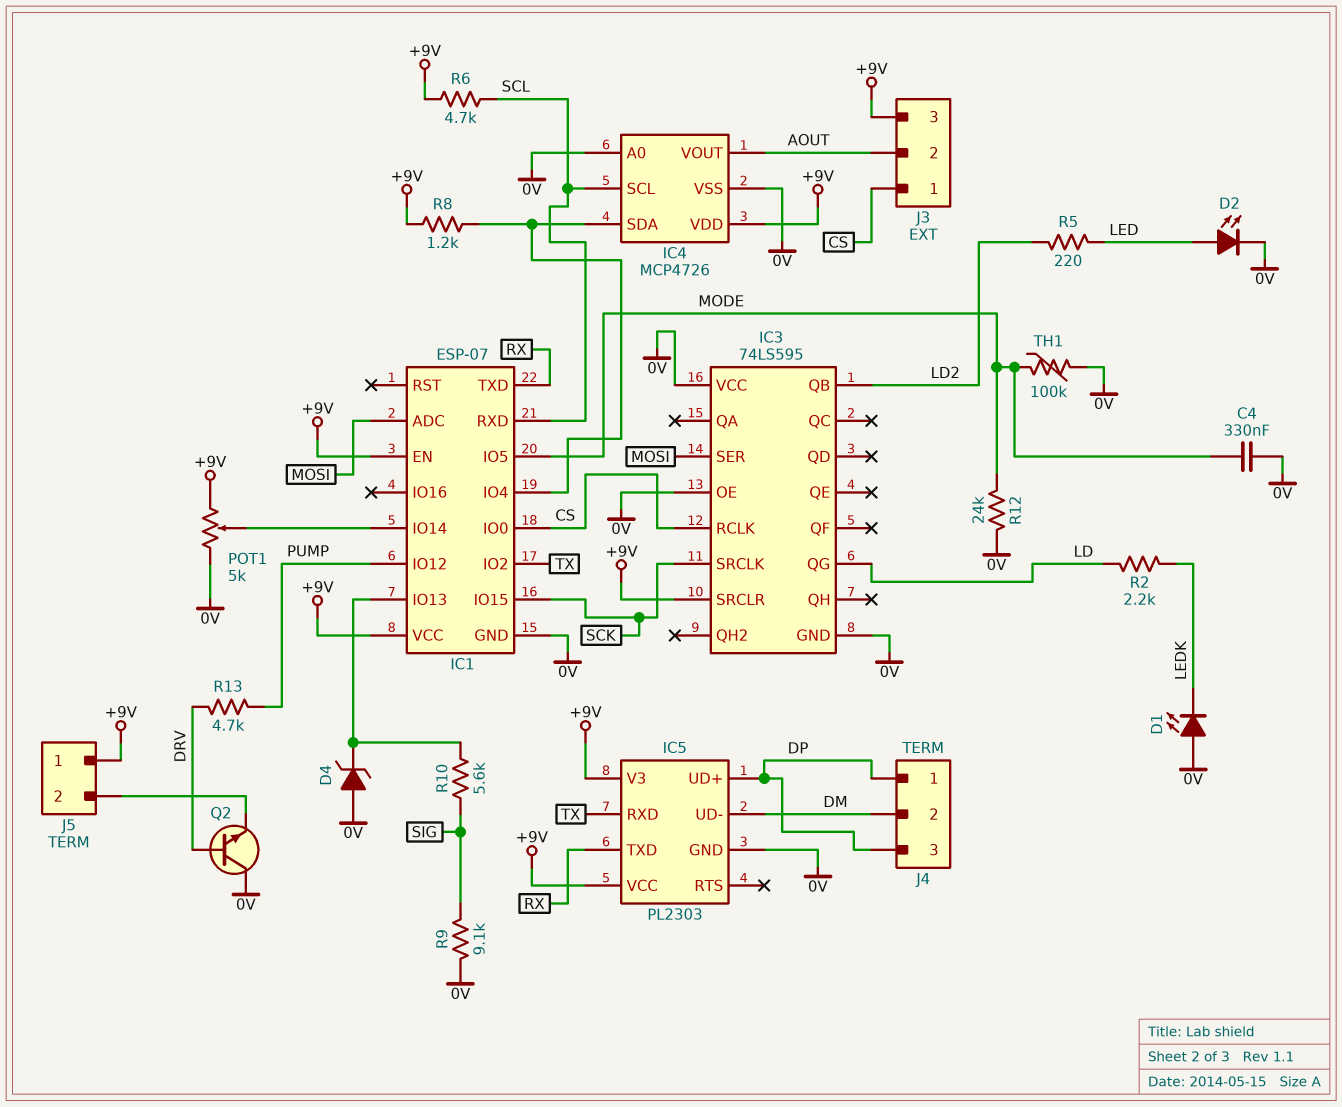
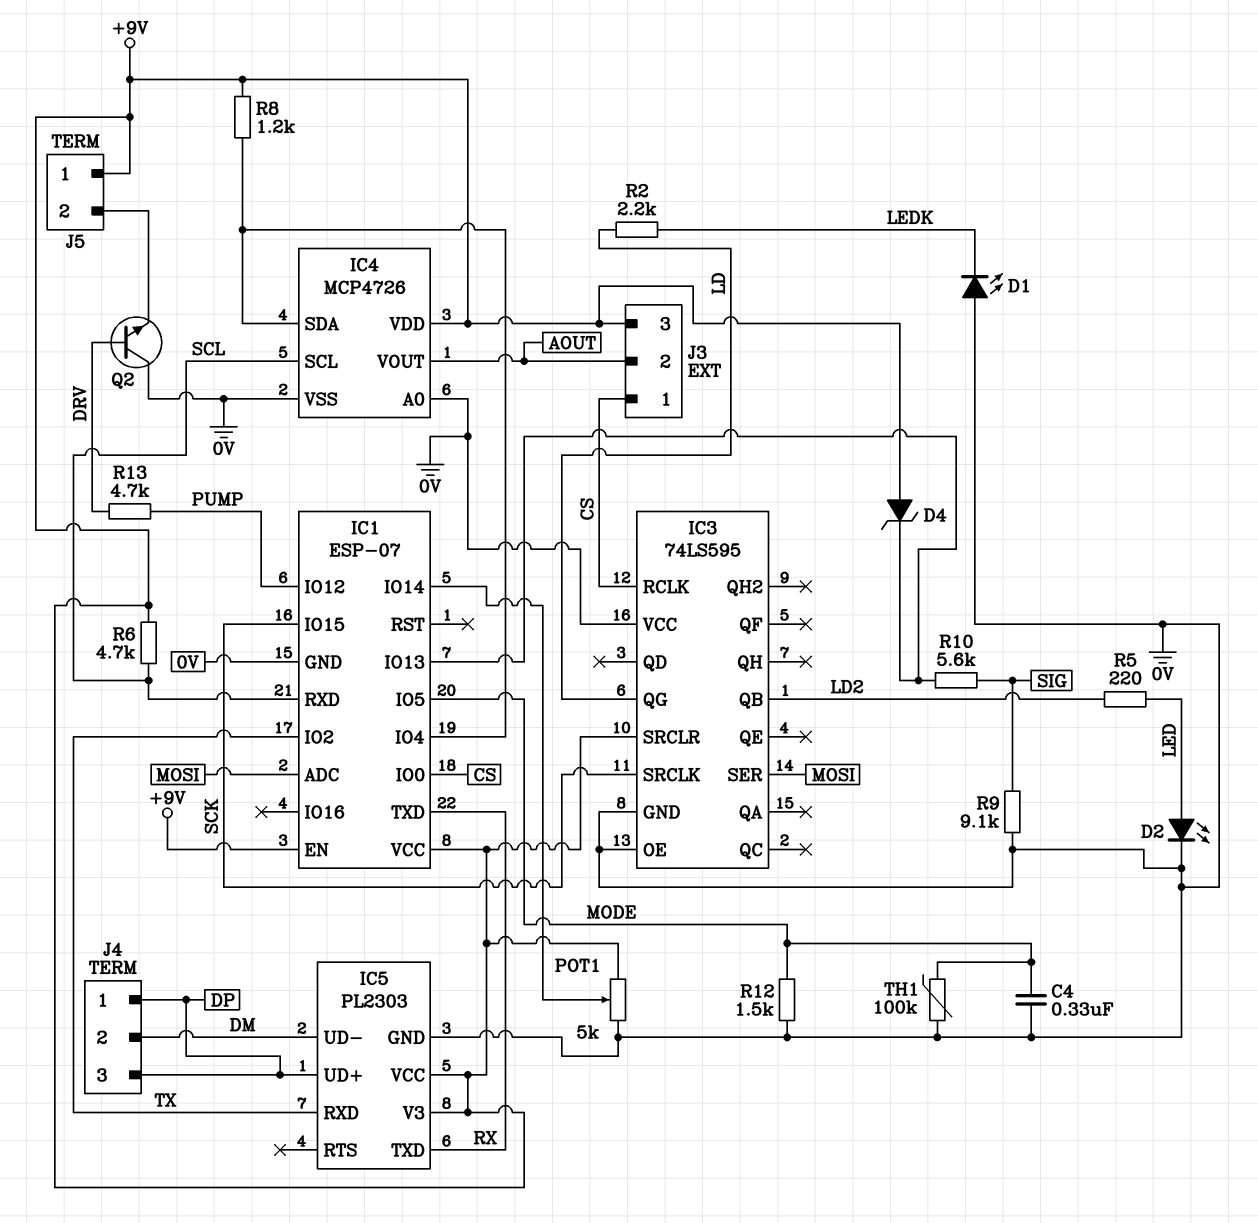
D4: zener (A 0V, K IC1/IO13) -> zener (A +9V, K IC1/IO13)
R12: 24k (0V, MODE) -> 1.5k (0V, MODE)

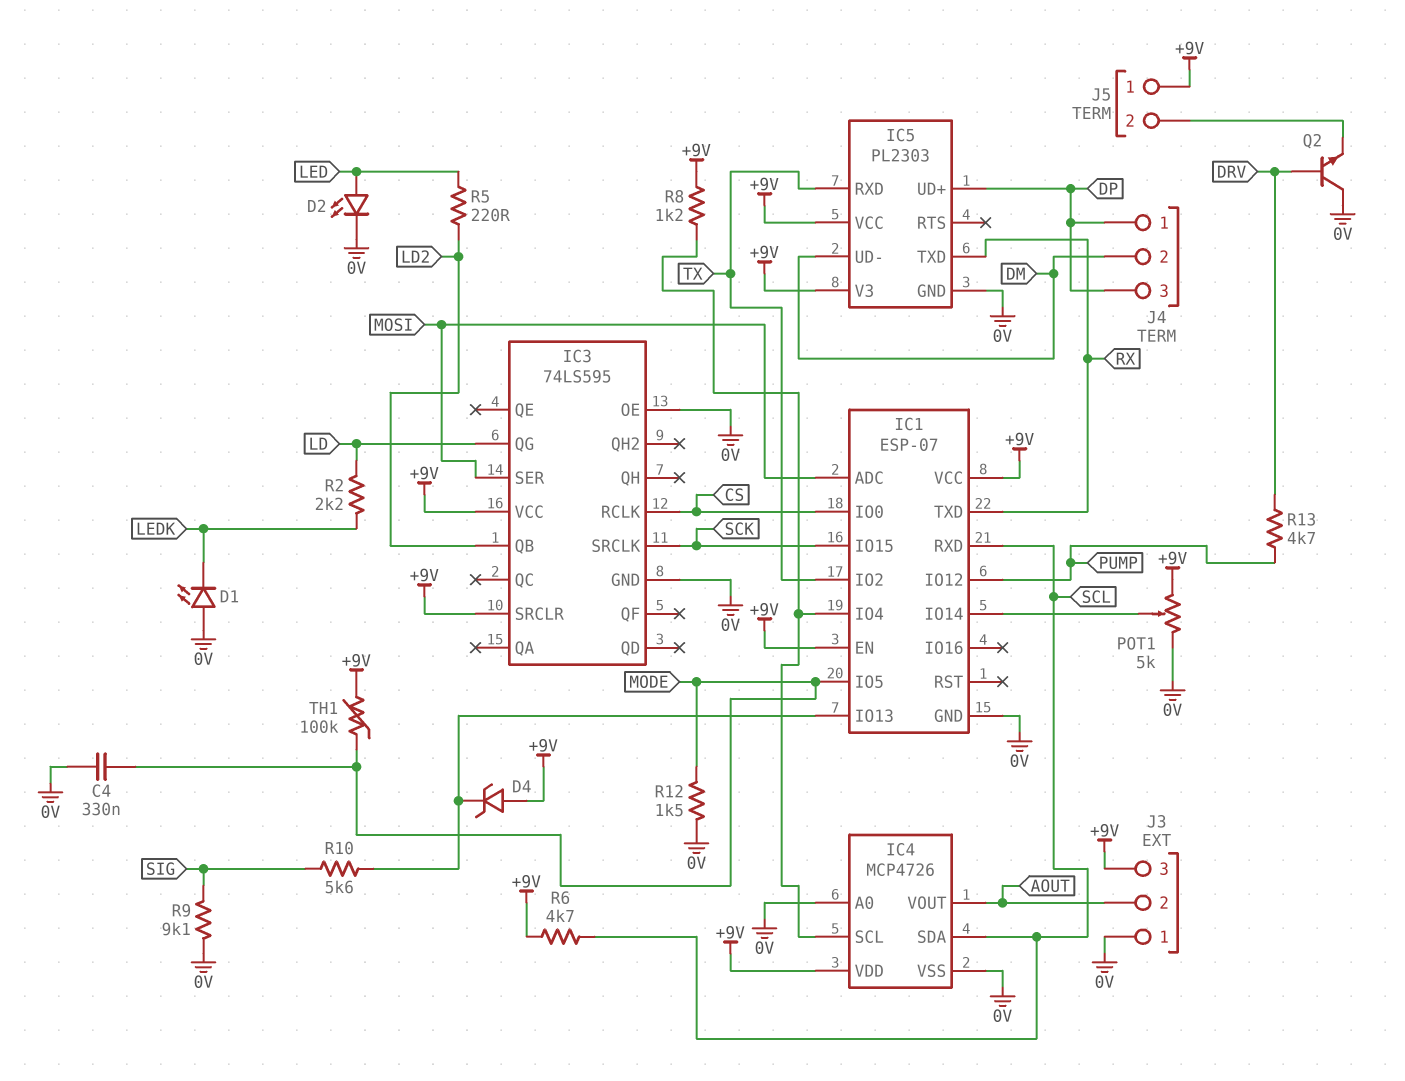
IC3 pin VCC: 0V -> +9V
IC4 pin SCL: SCL -> IC1/IO4
IC4 pin SDA: IC1/IO4 -> SCL
J3 pin 1: CS -> 0V
TH1: 100k (0V, MODE) -> 100k (+9V, MODE)

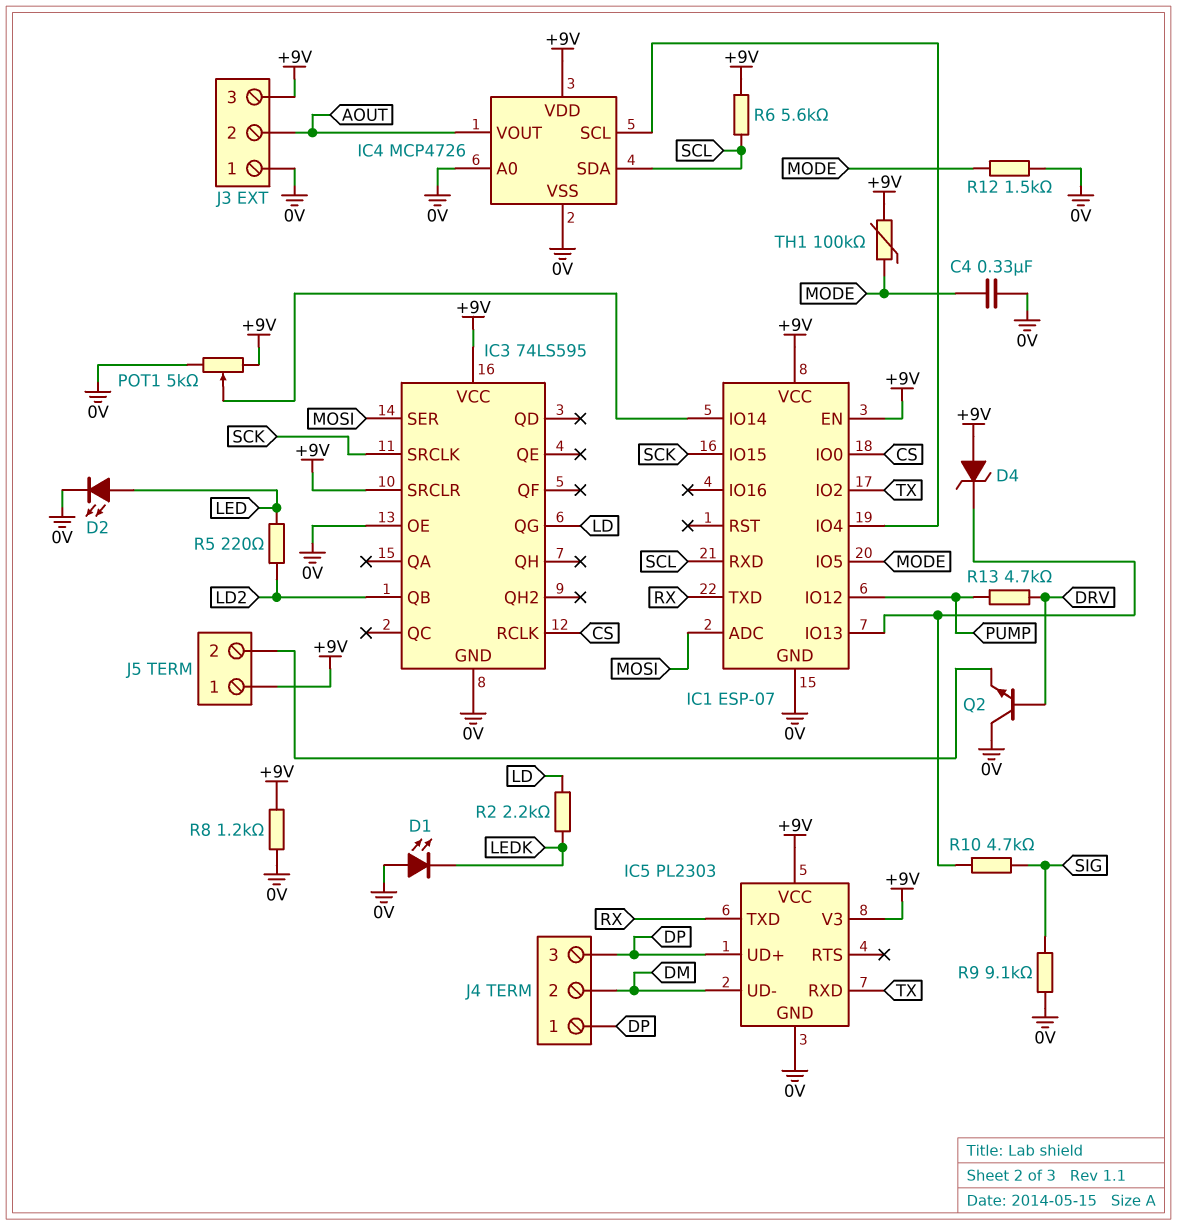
R6: 4.7k (+9V, SCL) -> 5.6k (+9V, SCL)
R8: 1.2k (+9V, IC1/IO4) -> 1.2k (+9V, 0V)
R10: 5.6k (IC1/IO13, SIG) -> 4.7k (IC1/IO13, SIG)

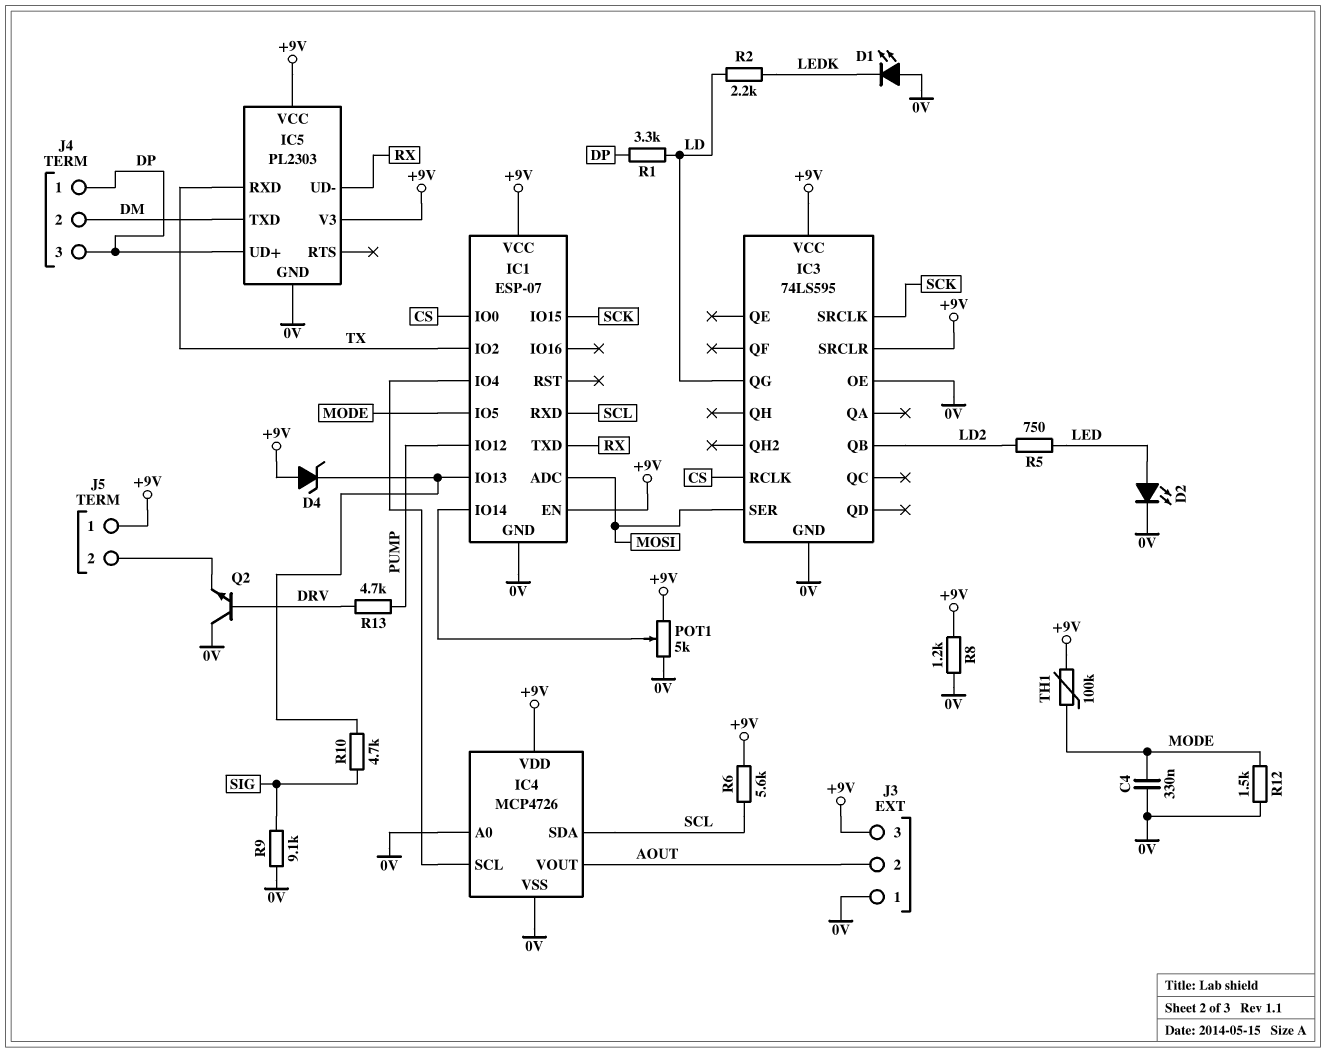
IC5 pin TXD: RX -> DM
IC5 pin UD-: DM -> RX
R1: none -> 3.3k (DP, LD)
R5: 220 (LD2, LED) -> 750 (LD2, LED)

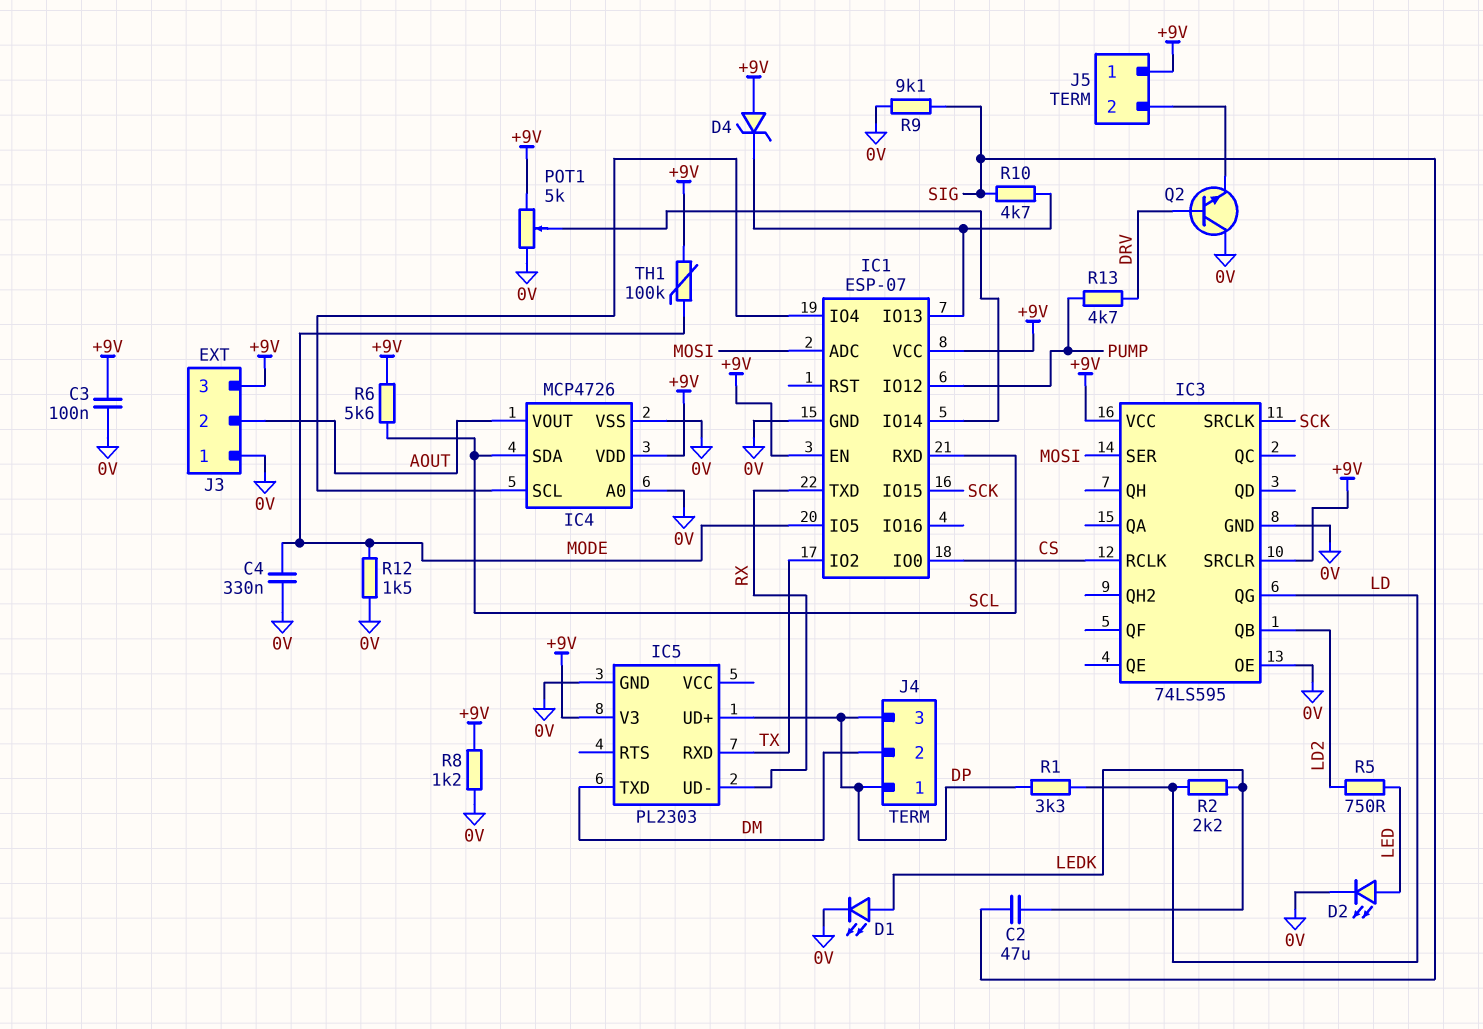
C2: none -> 47uF (LEDK, SIG)
C3: none -> 100nF (+9V, 0V)
D1: LED (A 0V, K LEDK) -> LED (A LEDK, K 0V)
IC5 pin VCC: +9V -> none

